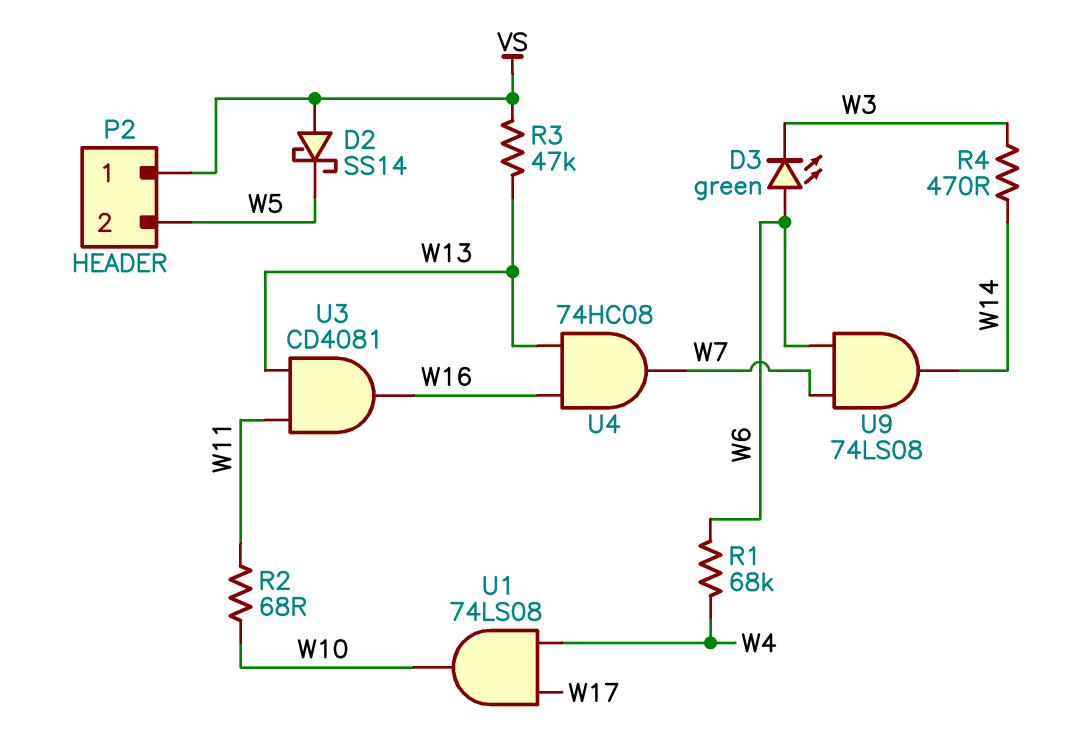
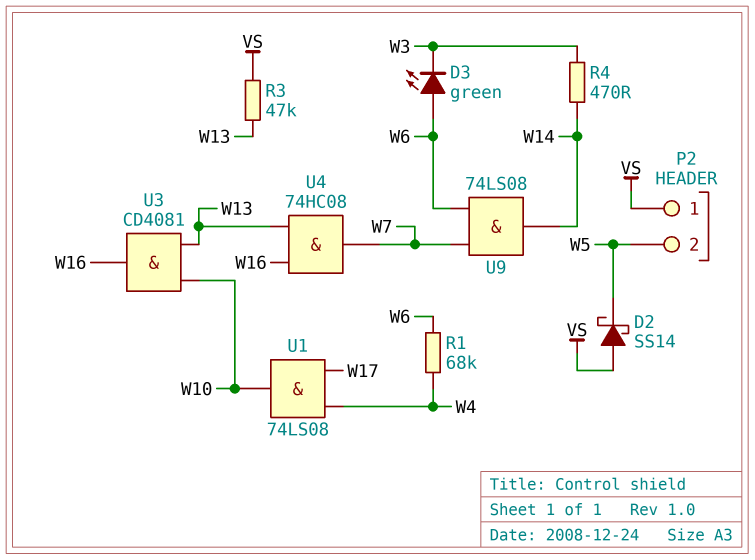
R2: 68 (W10, W11) -> none
U3: AND CD4081 (in W11, in W13, out W16) -> AND CD4081 (in W10, in W13, out W16)

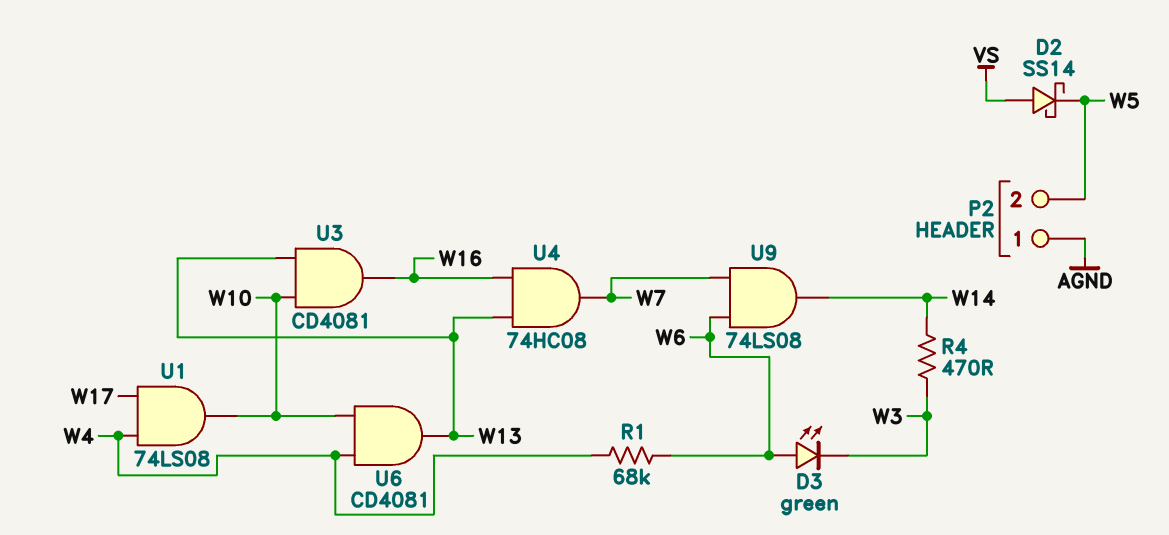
P2 pin 1: VS -> AGND
R3: 47k (VS, W13) -> none
U6: none -> AND CD4081 (in W4, in W10, out W13)

